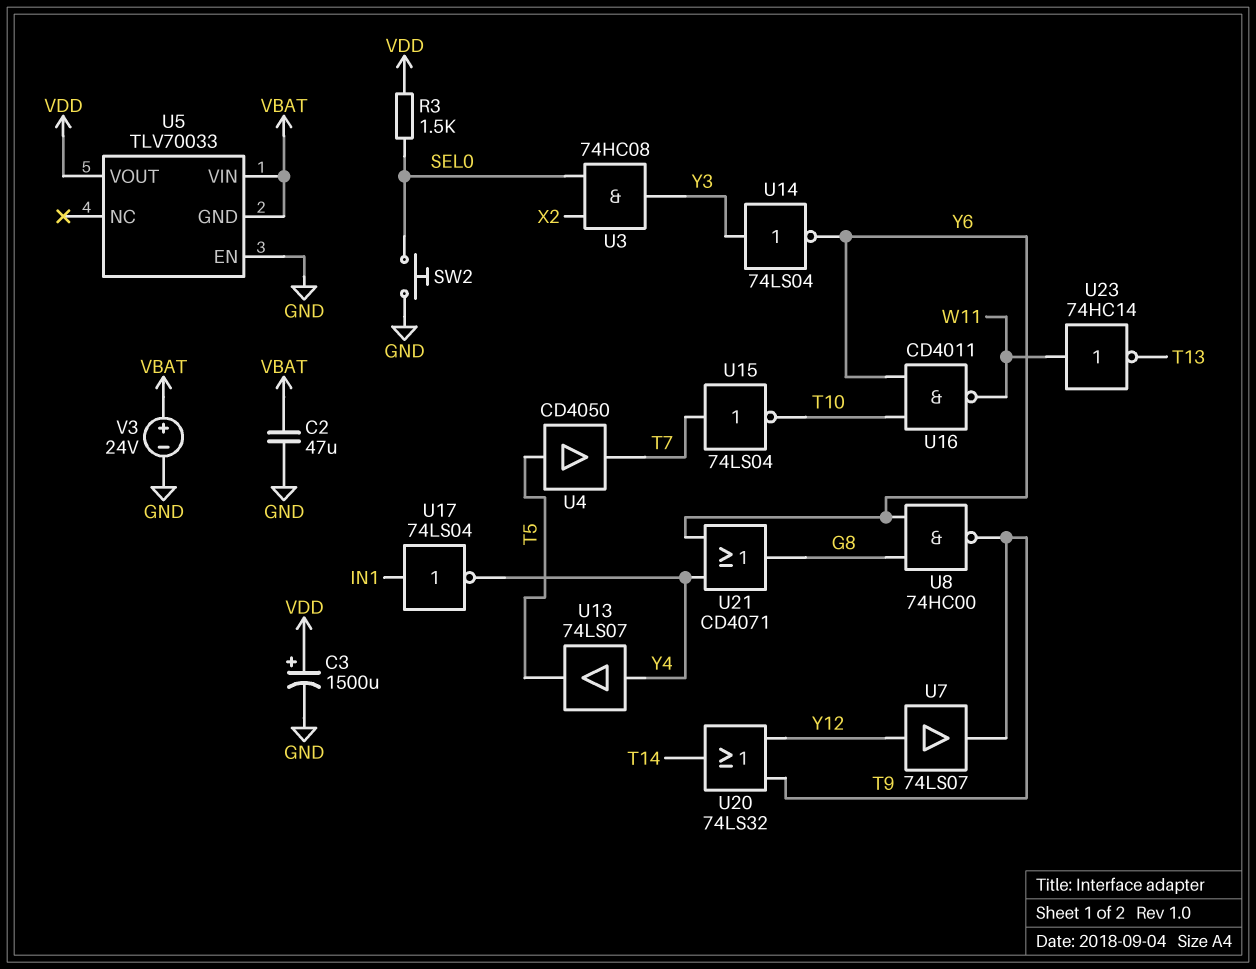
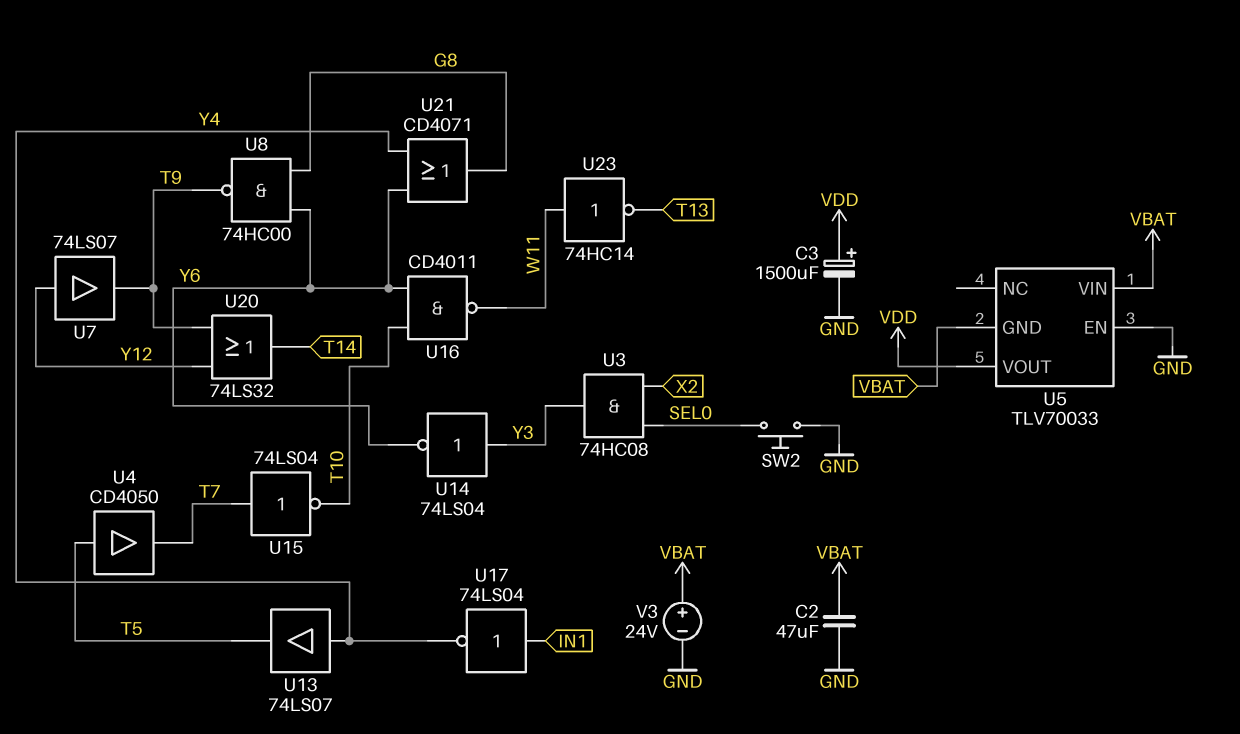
R3: 1.5k (SEL0, VDD) -> none

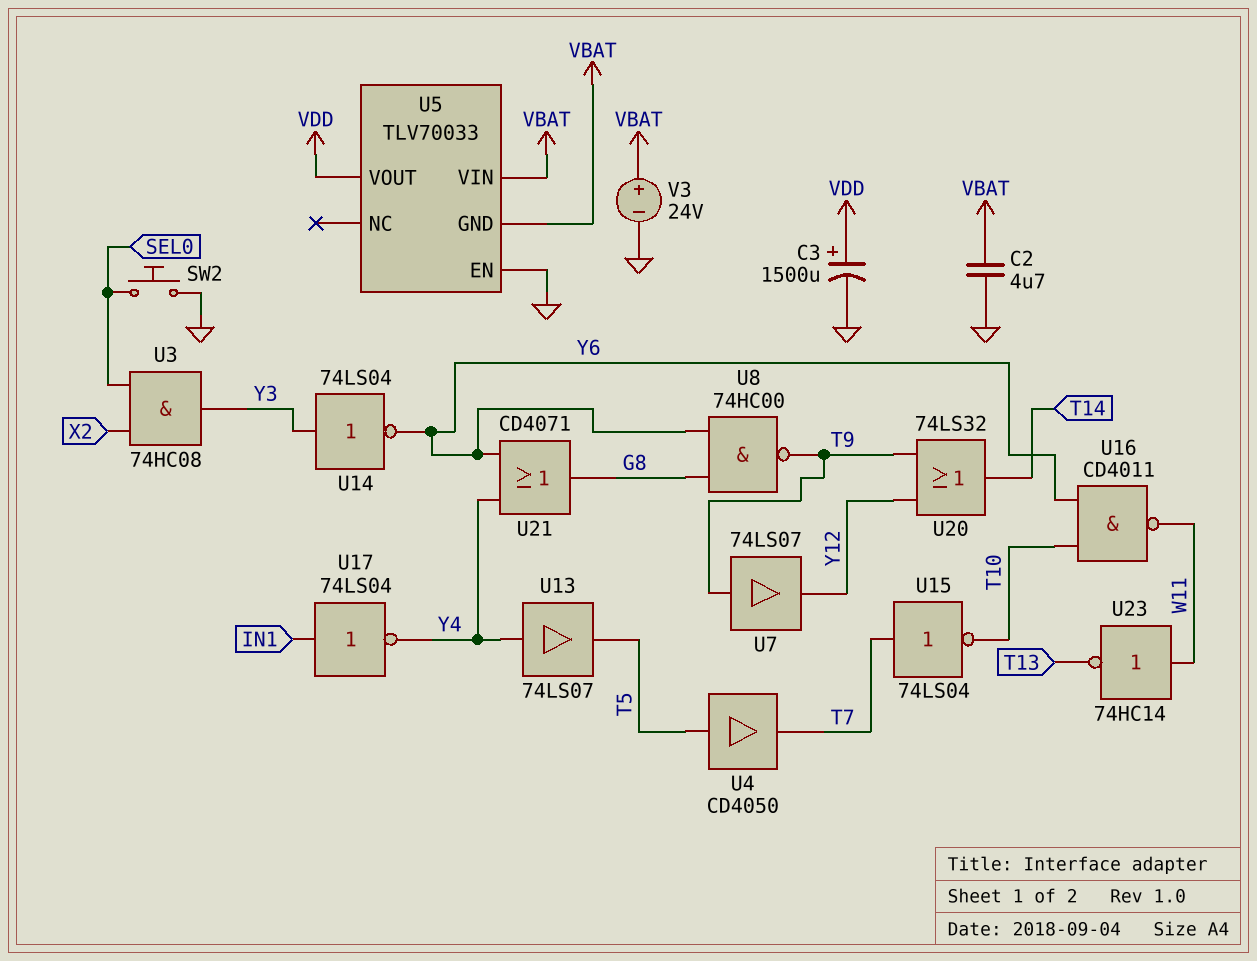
C2: 47uF (GND, VBAT) -> 4.7uF (GND, VBAT)
U7: buffer 74LS07 (in Y12, out T9) -> buffer 74LS07 (in T9, out Y12)

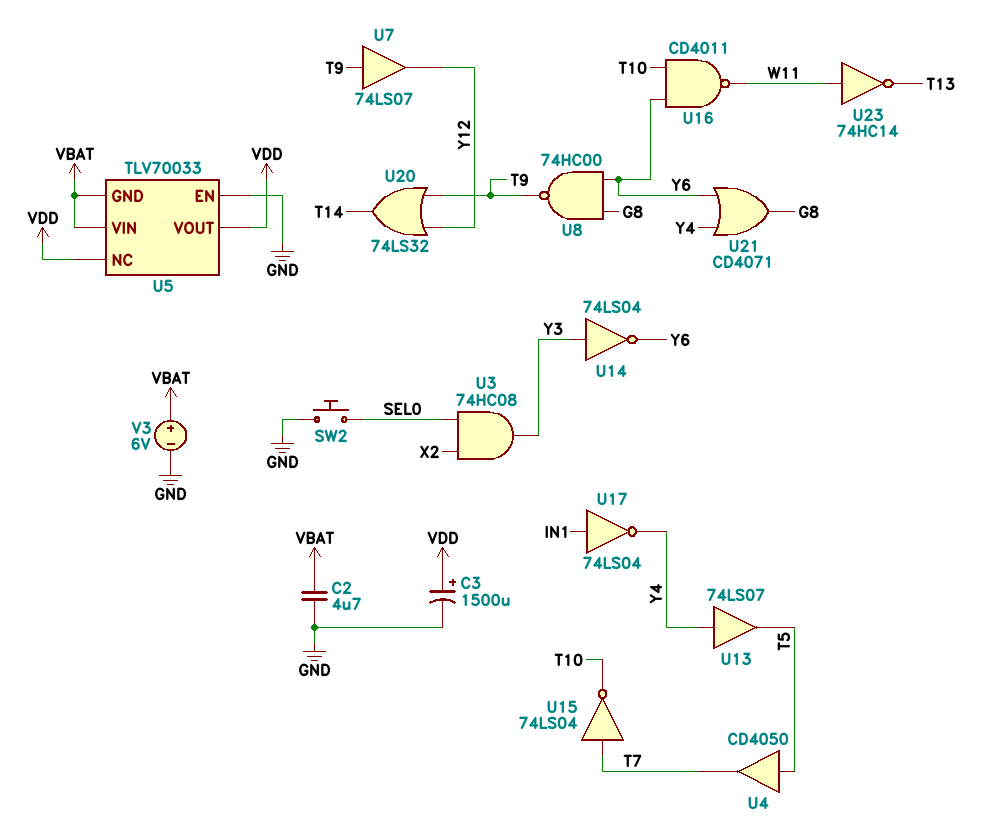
U5 pin NC: none -> VDD
V3: 24V (plus VBAT, minus GND) -> 6V (plus VBAT, minus GND)

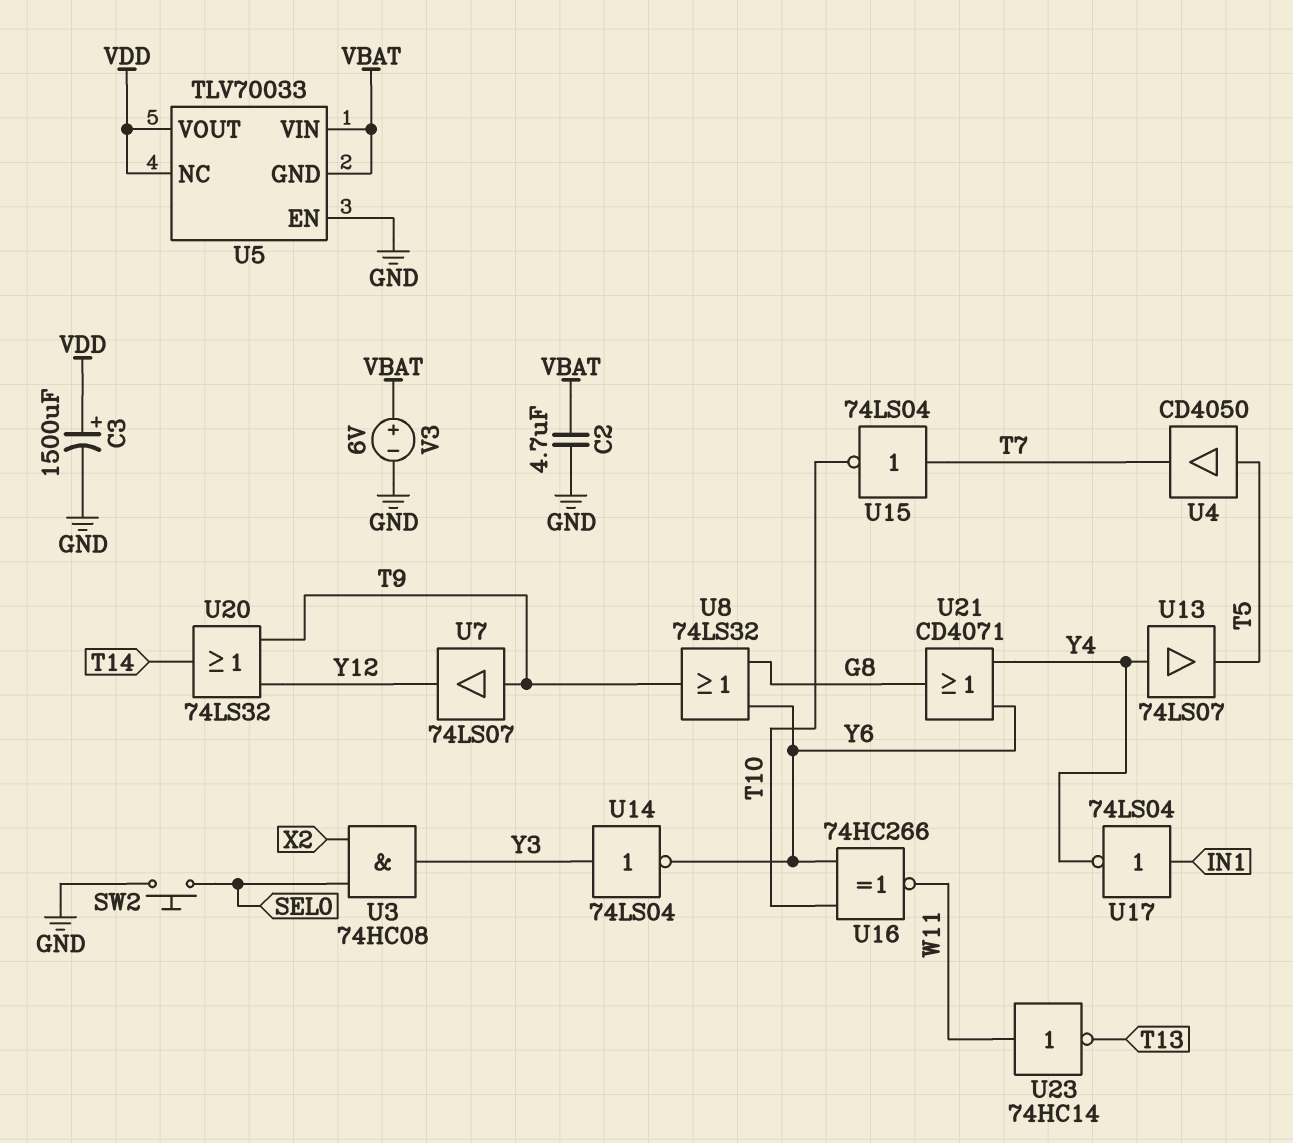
U8: NAND 74HC00 (in G8, in Y6, out T9) -> OR 74LS32 (in G8, in Y6, out T9)
U16: NAND CD4011 (in T10, in Y6, out W11) -> XNOR 74HC266 (in T10, in Y6, out W11)

